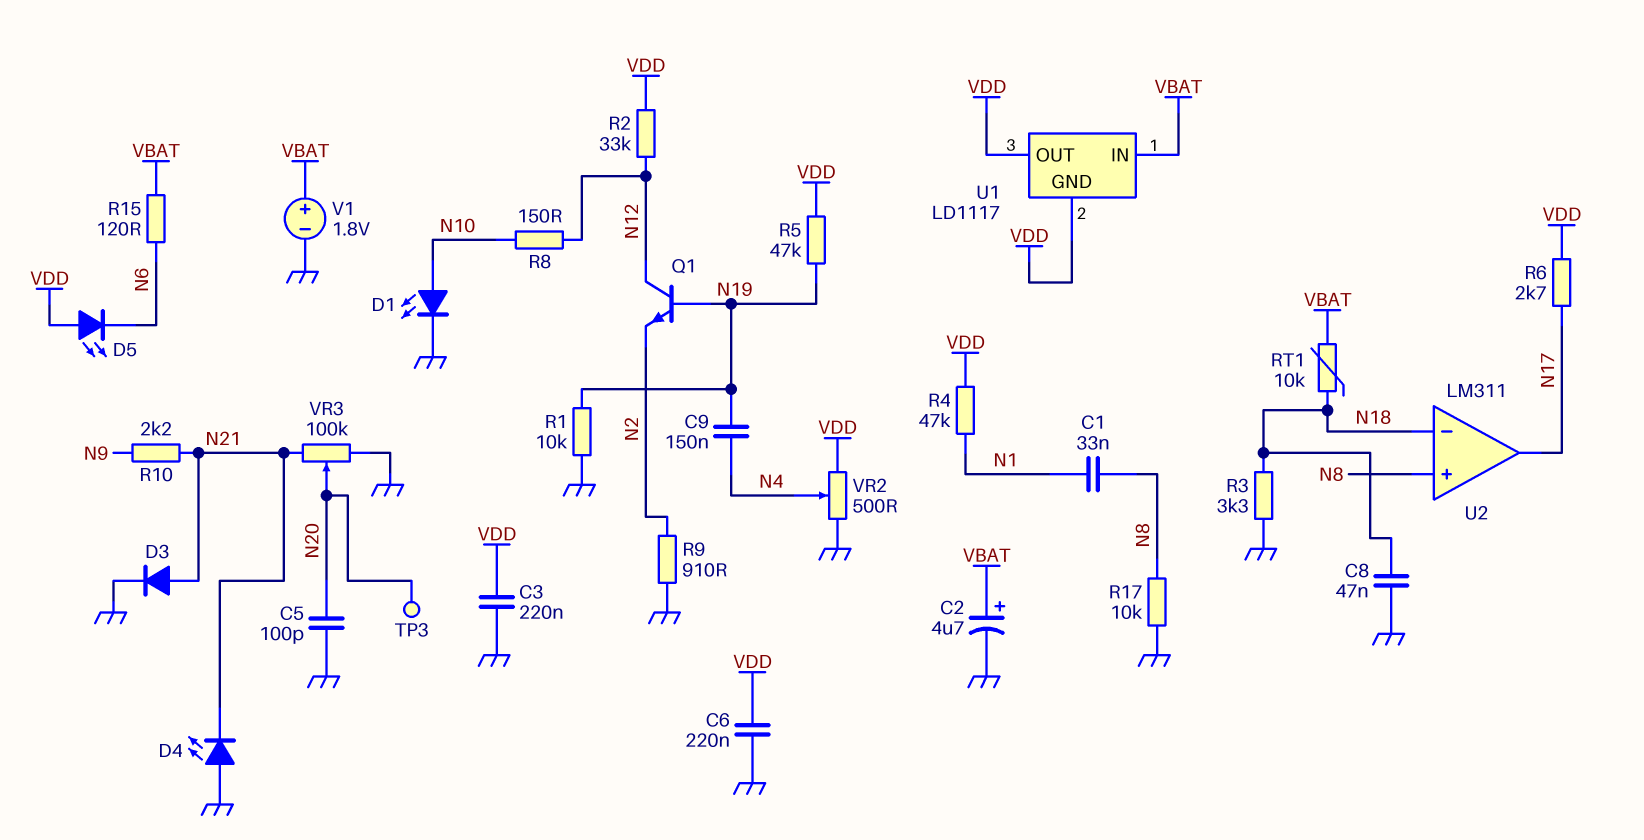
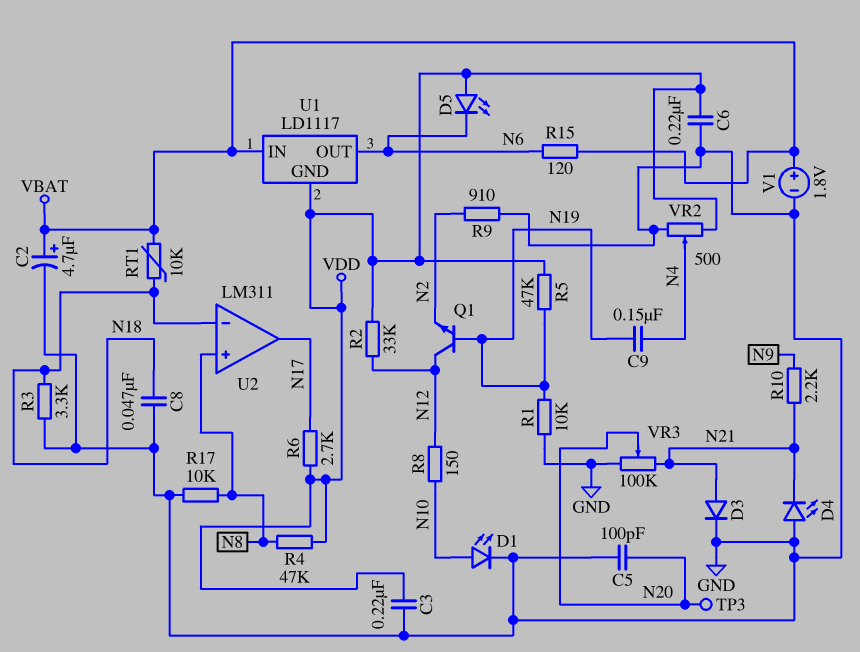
C1: 33nF (N1, N8) -> none
R4: 47k (N1, VDD) -> 47k (N8, VDD)
U1 pin OUT: VDD -> N6

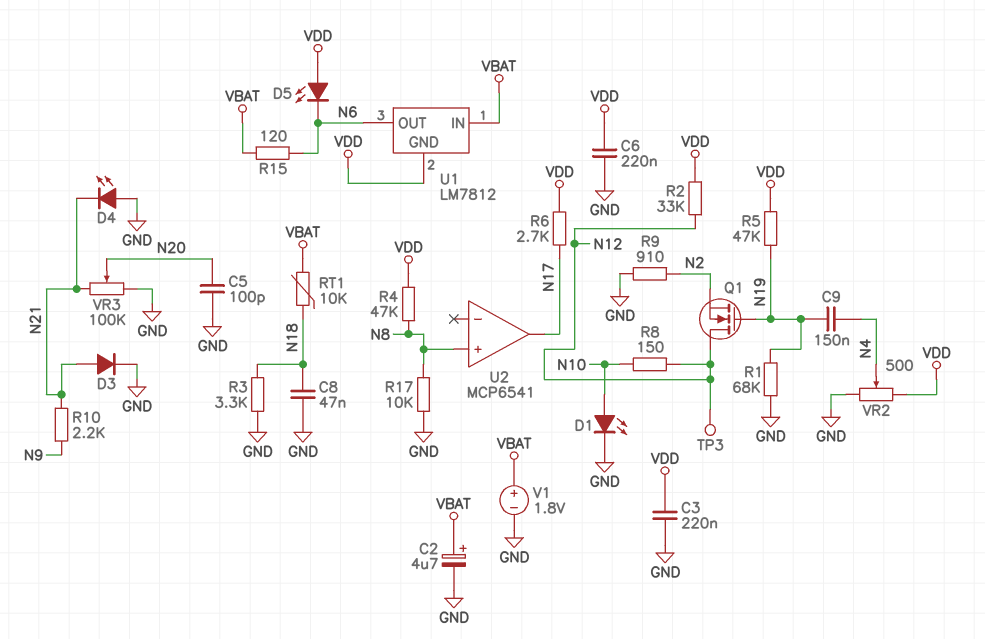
Q1: NPN (B N19, C N12, E N2) -> NMOS (G N19, D N12, S N2)
R1: 10k (GND, N19) -> 68k (GND, N19)
TP3: test point (N20) -> test point (N12)
U1: LD1117 -> LM7812
U2: LM311 -> MCP6541
U2 pin in-: N18 -> none

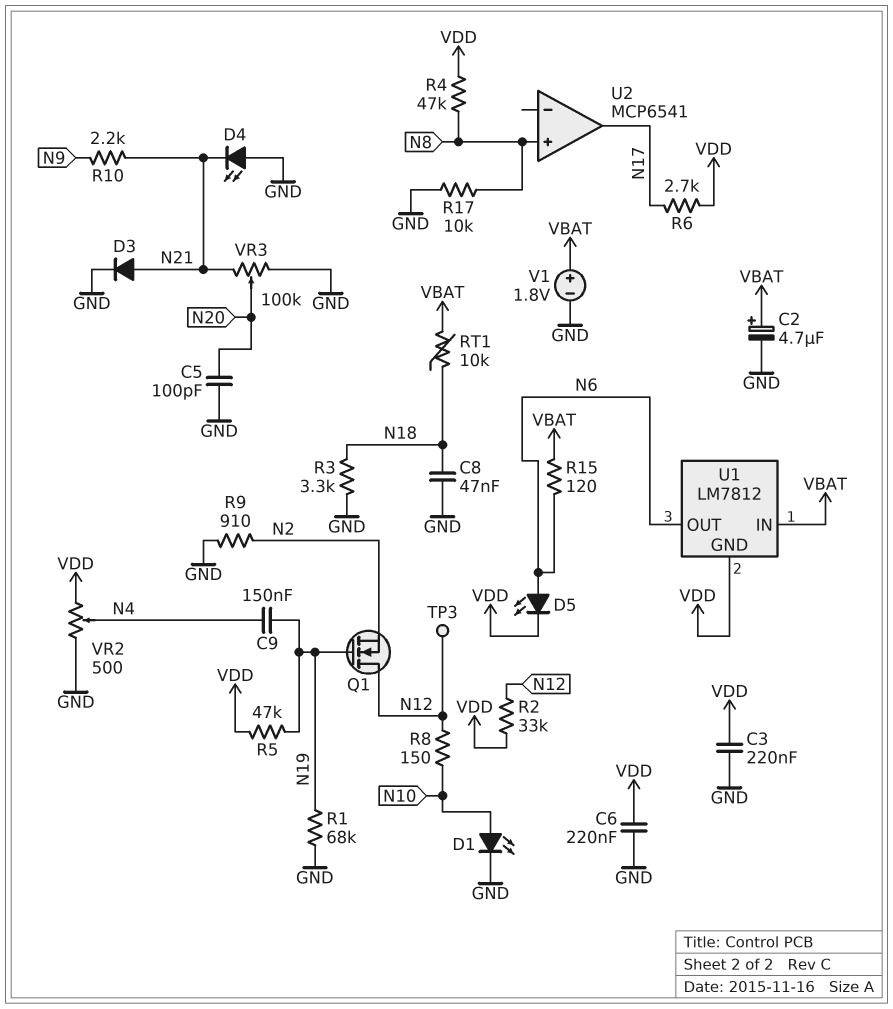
D5: LED (A VDD, K N6) -> LED (A N6, K VDD)

